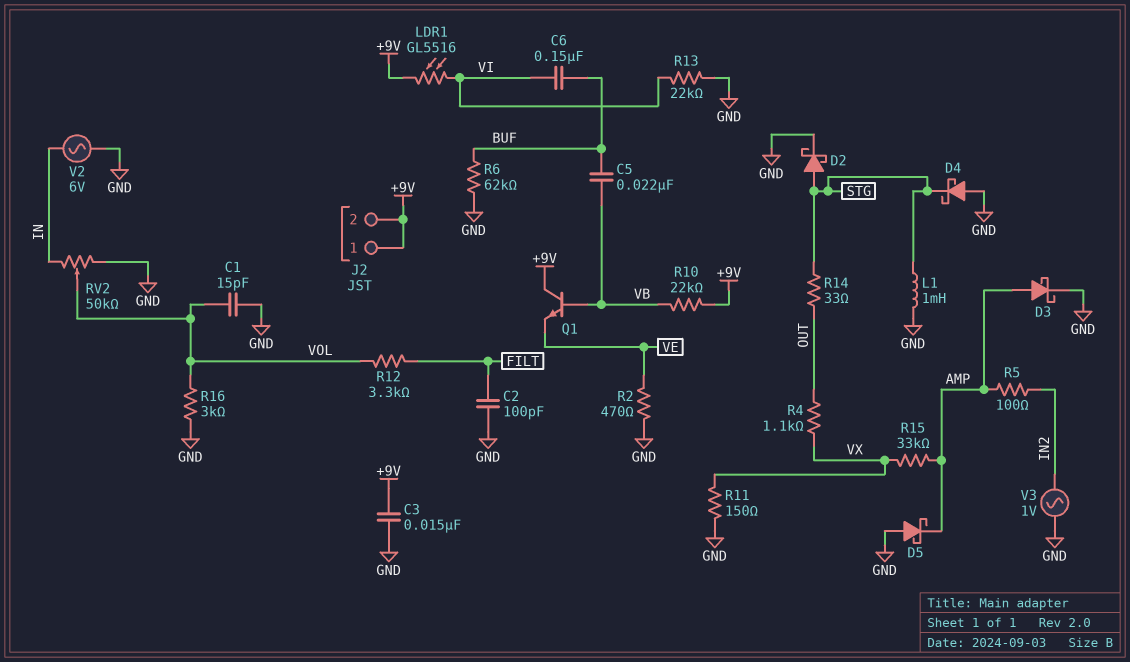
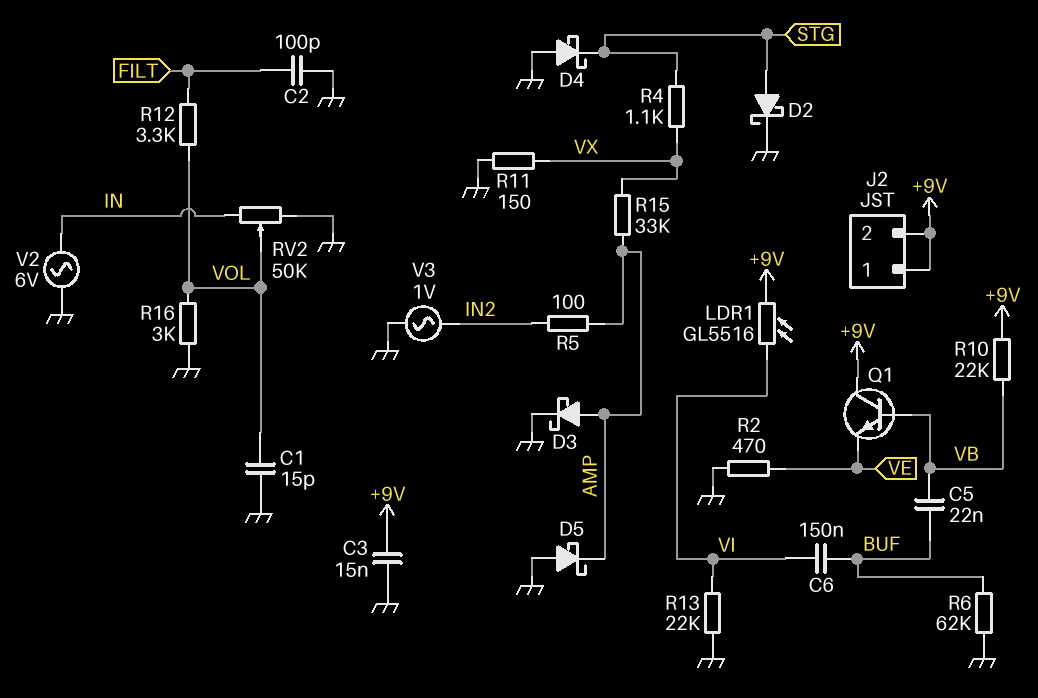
L1: 1mH (GND, STG) -> none
R4: 1.1k (OUT, VX) -> 1.1k (STG, VX)
R14: 33 (OUT, STG) -> none

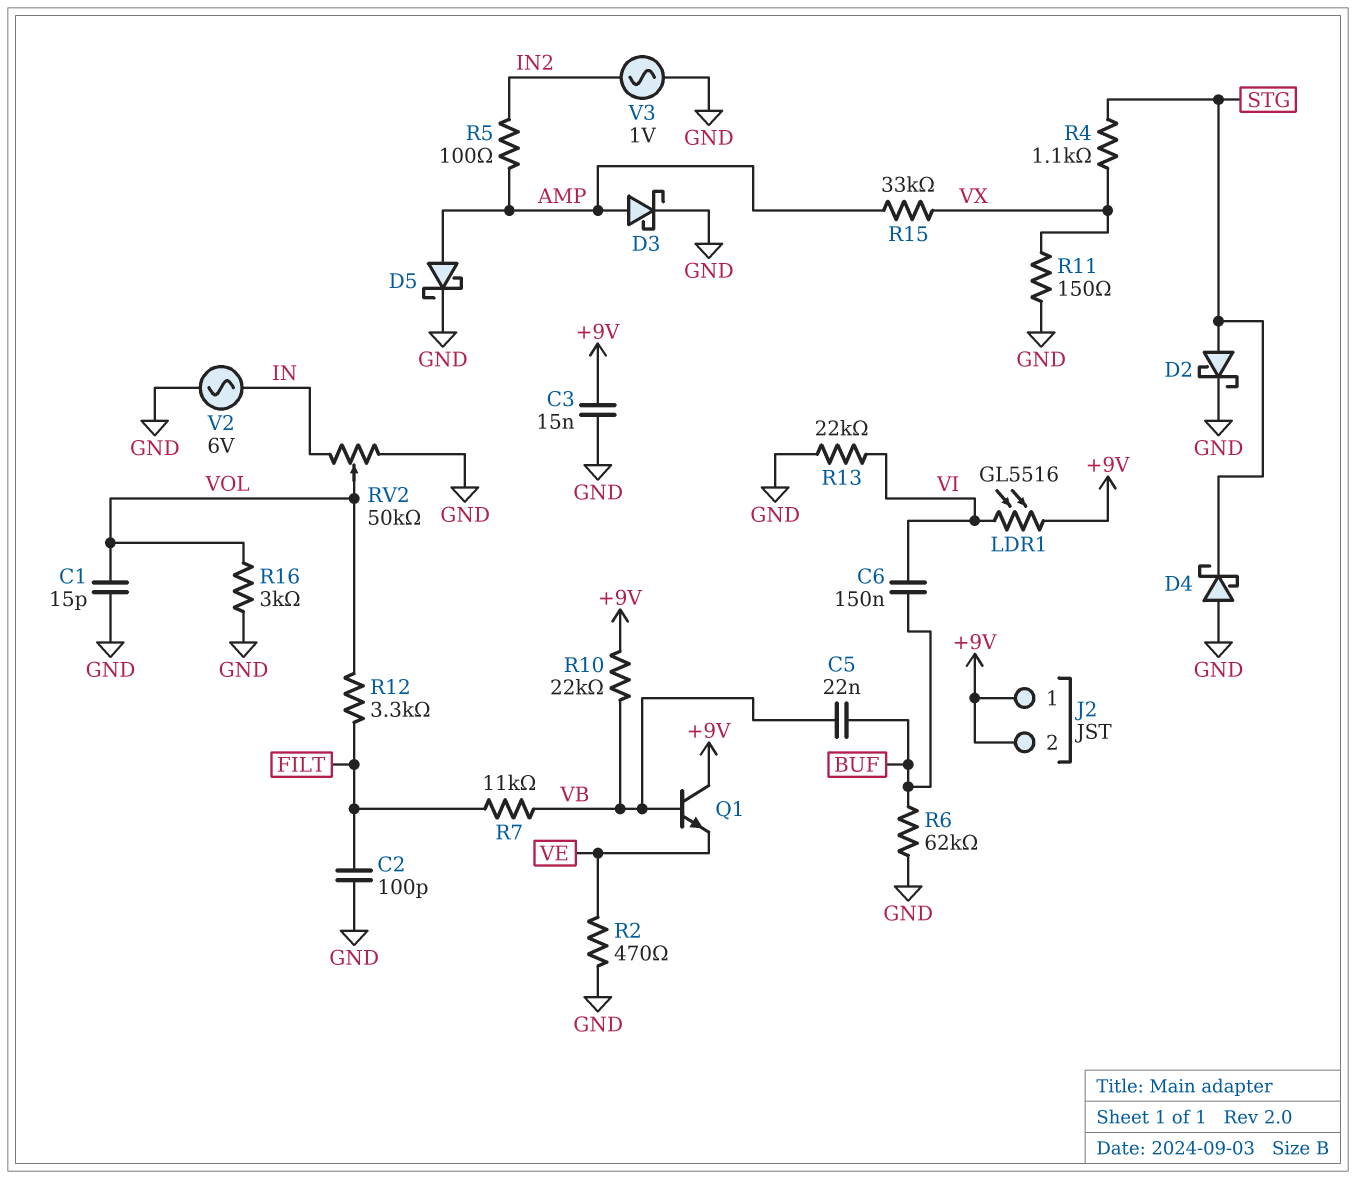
D5: schottky (A GND, K AMP) -> schottky (A AMP, K GND)
R7: none -> 11k (FILT, VB)

